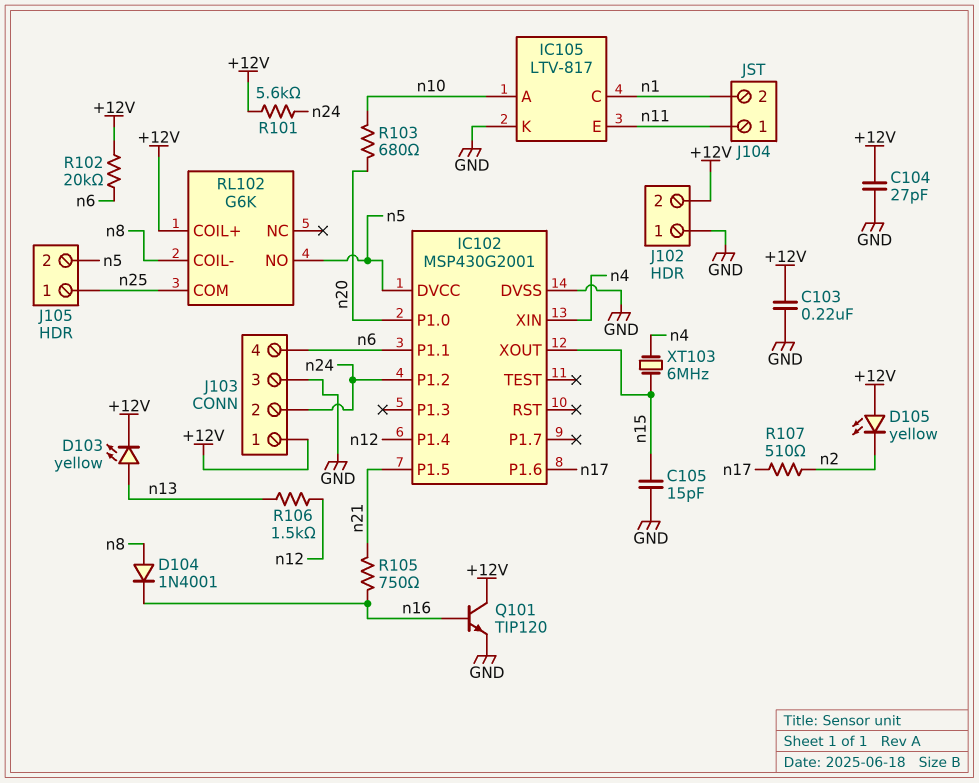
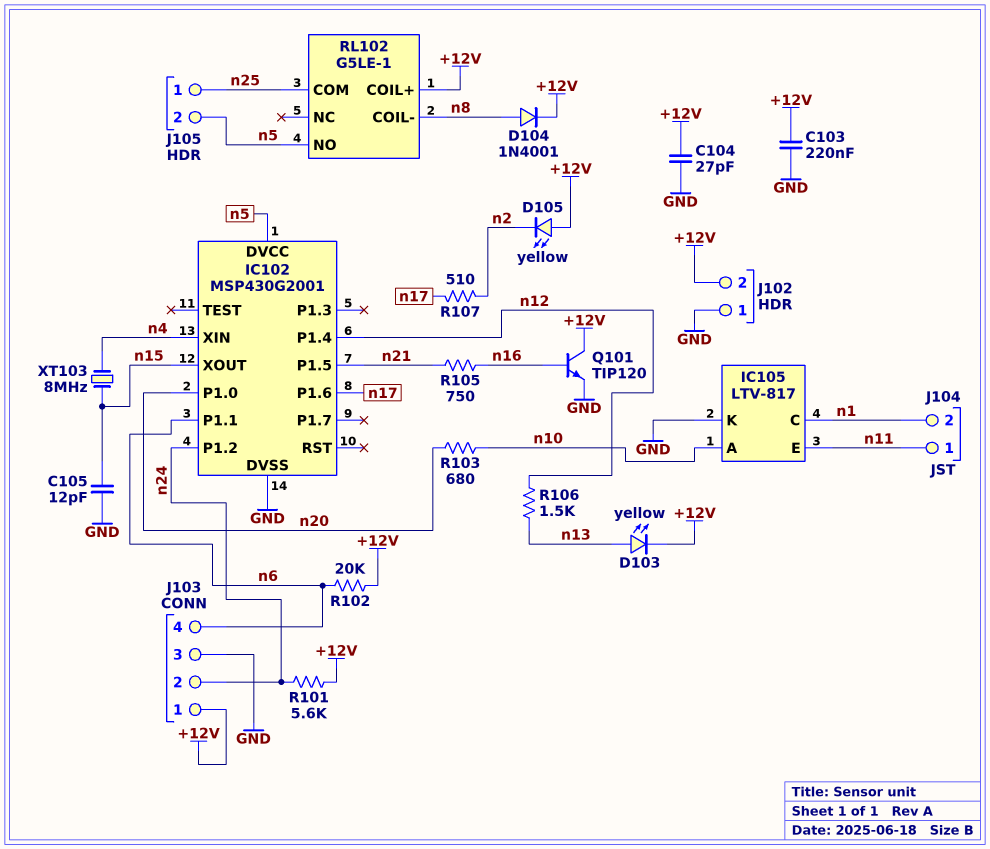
C105: 15pF (GND, n15) -> 12pF (GND, n15)
D104: diode 1N4001 (A n8, K n16) -> diode 1N4001 (A n8, K +12V)
RL102: G6K -> G5LE-1
XT103: 6MHz (n4, n15) -> 8MHz (n4, n15)

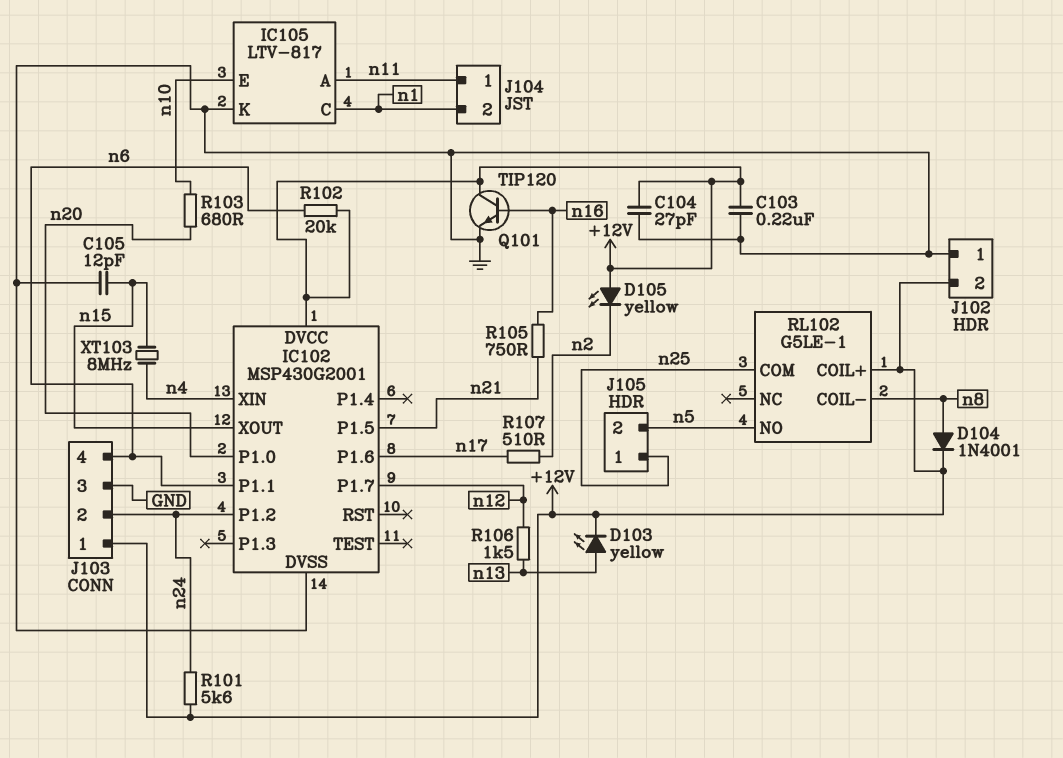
IC102 pin DVCC: n5 -> +12V
IC102 pin P1.4: n12 -> none
IC102 pin P1.7: none -> n12
IC105 pin A: n10 -> n11
IC105 pin E: n11 -> n10

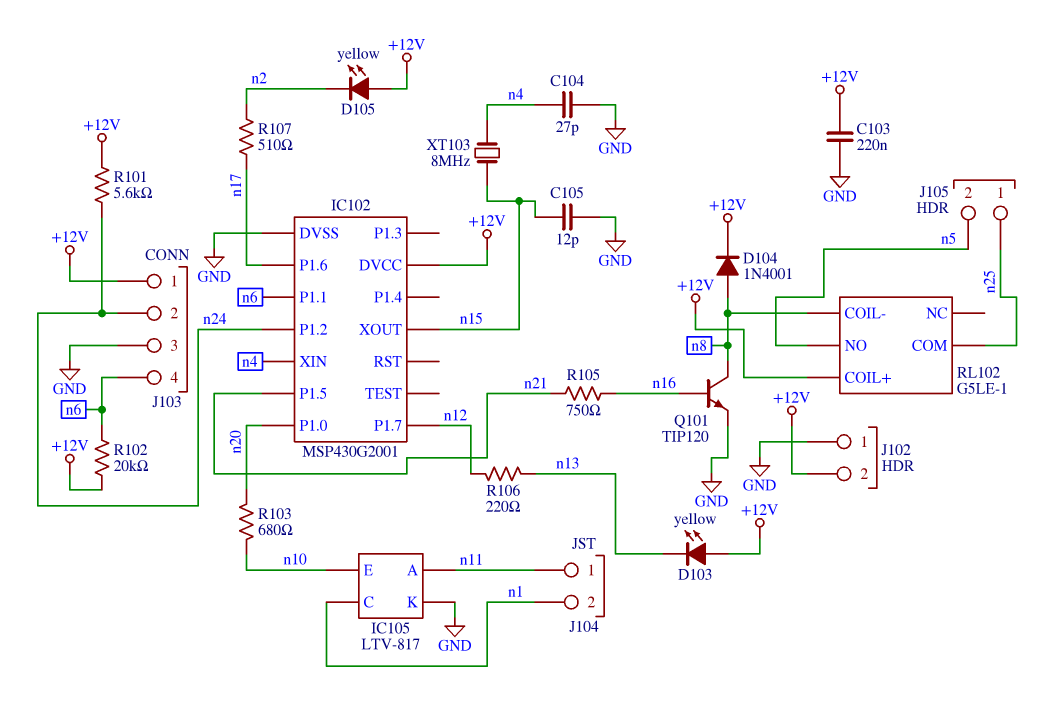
C104: 27pF (+12V, GND) -> 27pF (GND, n4)
D103: LED yellow (A n13, K +12V) -> LED yellow (A +12V, K n13)
Q101: NPN TIP120 (B n16, C +12V, E GND) -> NPN TIP120 (B n16, C n8, E GND)
R106: 1.5k (n12, n13) -> 220 (n12, n13)

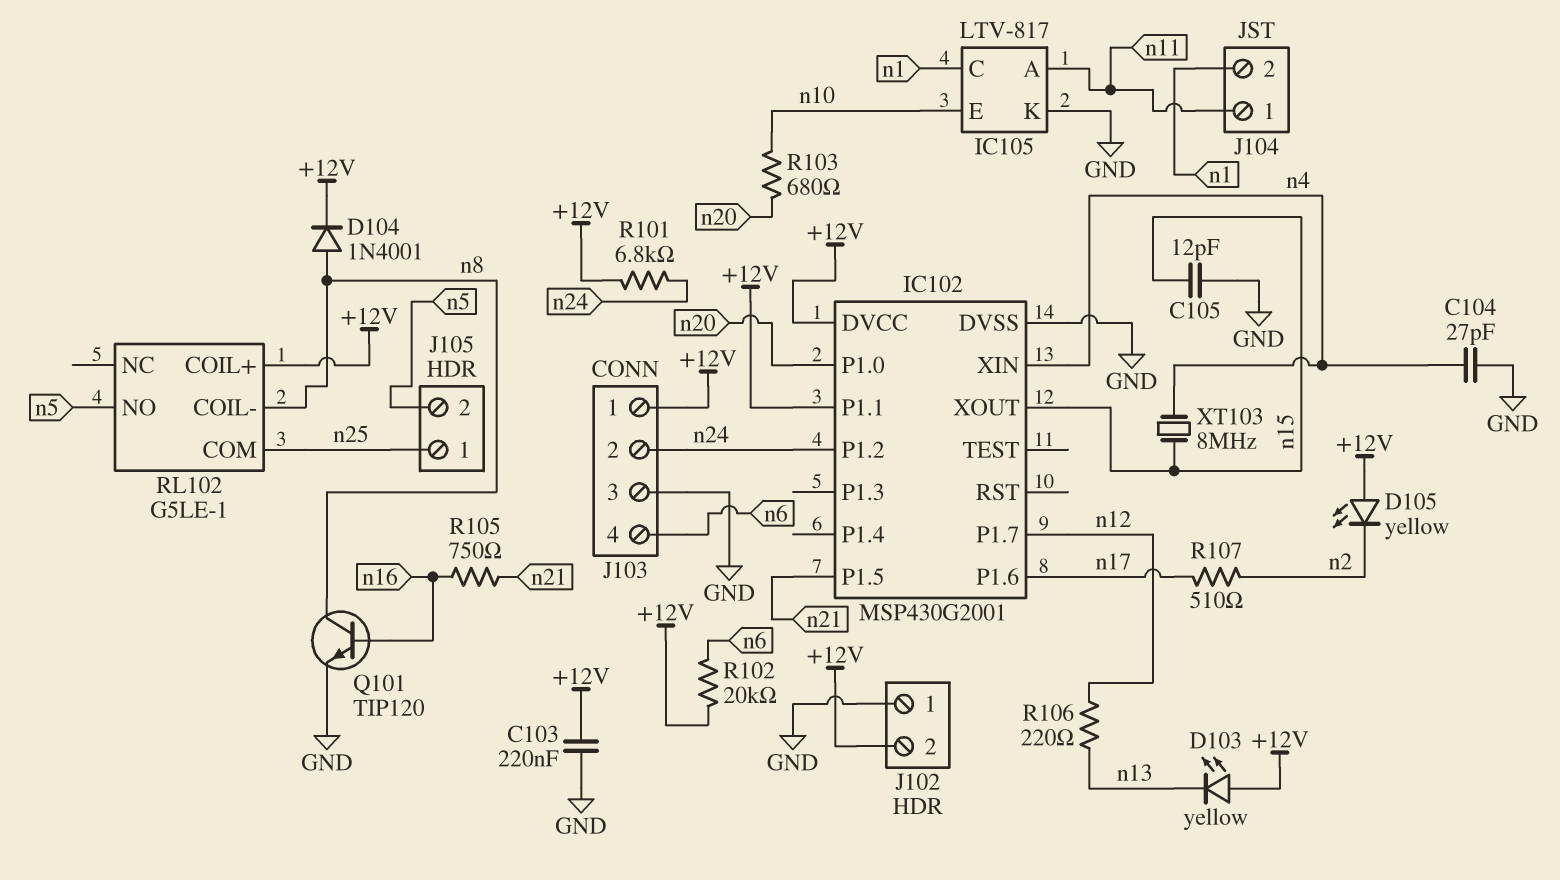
IC102 pin P1.1: n6 -> +12V
R101: 5.6k (+12V, n24) -> 6.8k (+12V, n24)

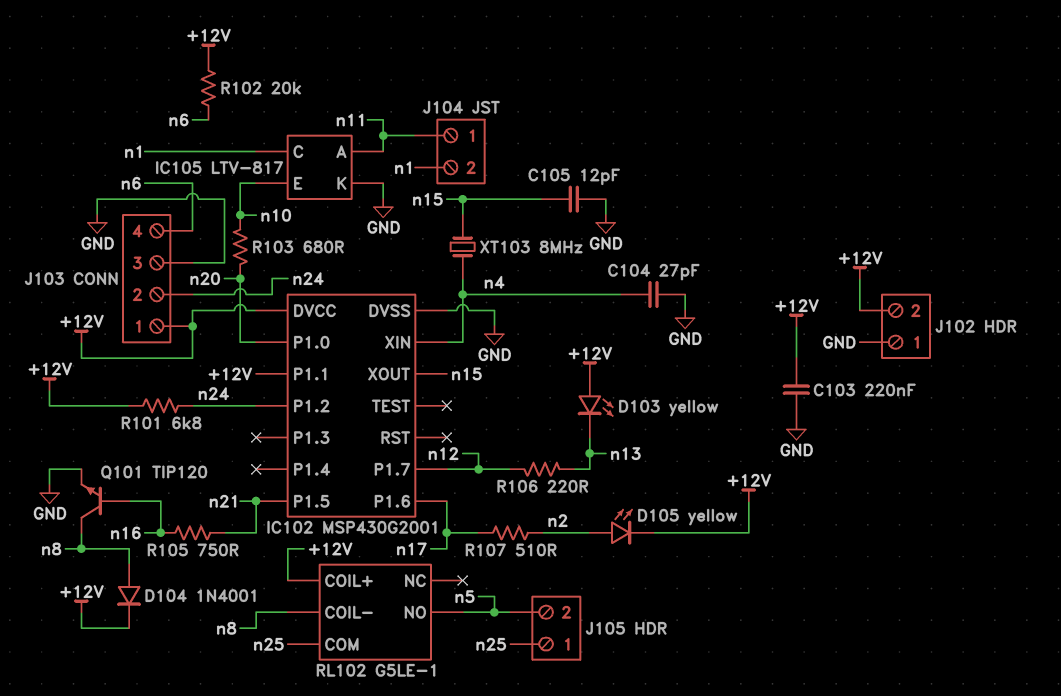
D105: LED yellow (A +12V, K n2) -> LED yellow (A n2, K +12V)

